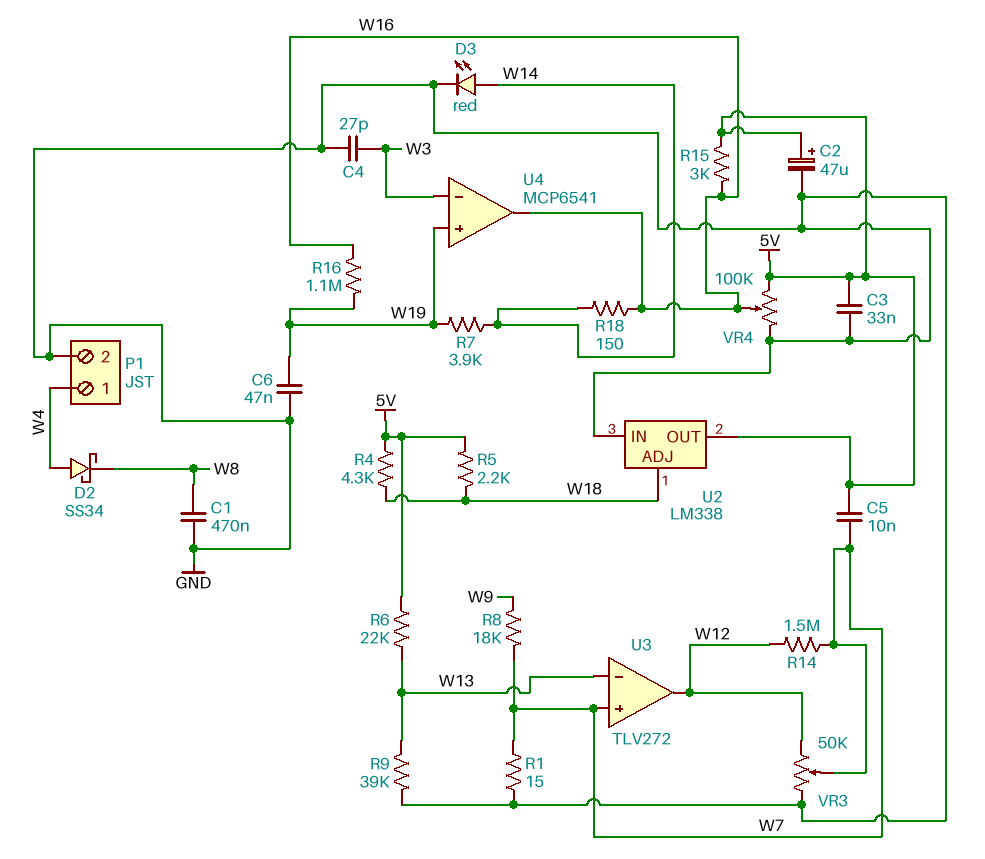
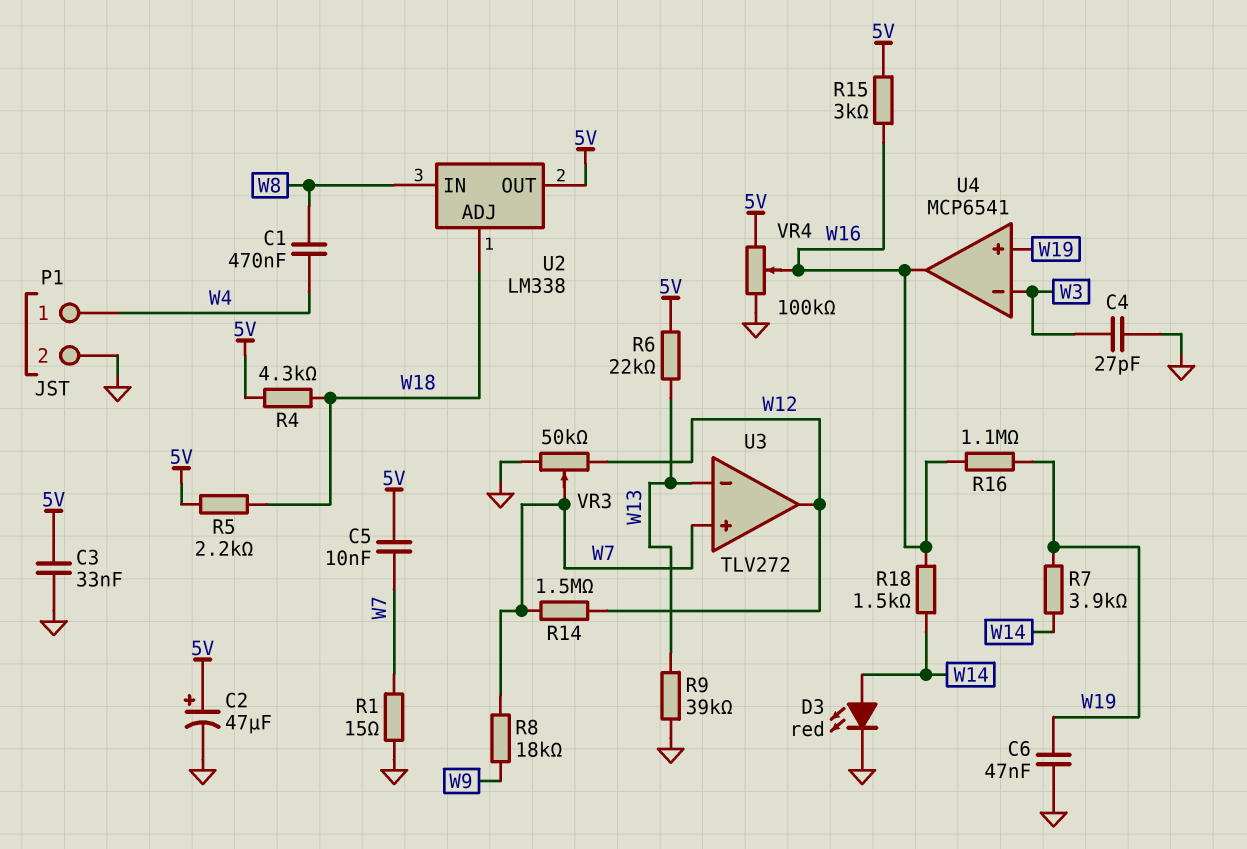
C1: 470nF (GND, W8) -> 470nF (W4, W8)
D2: schottky SS34 (A W4, K W8) -> none
R18: 150 (W14, W16) -> 1.5k (W14, W16)
U2 pin IN: GND -> W8

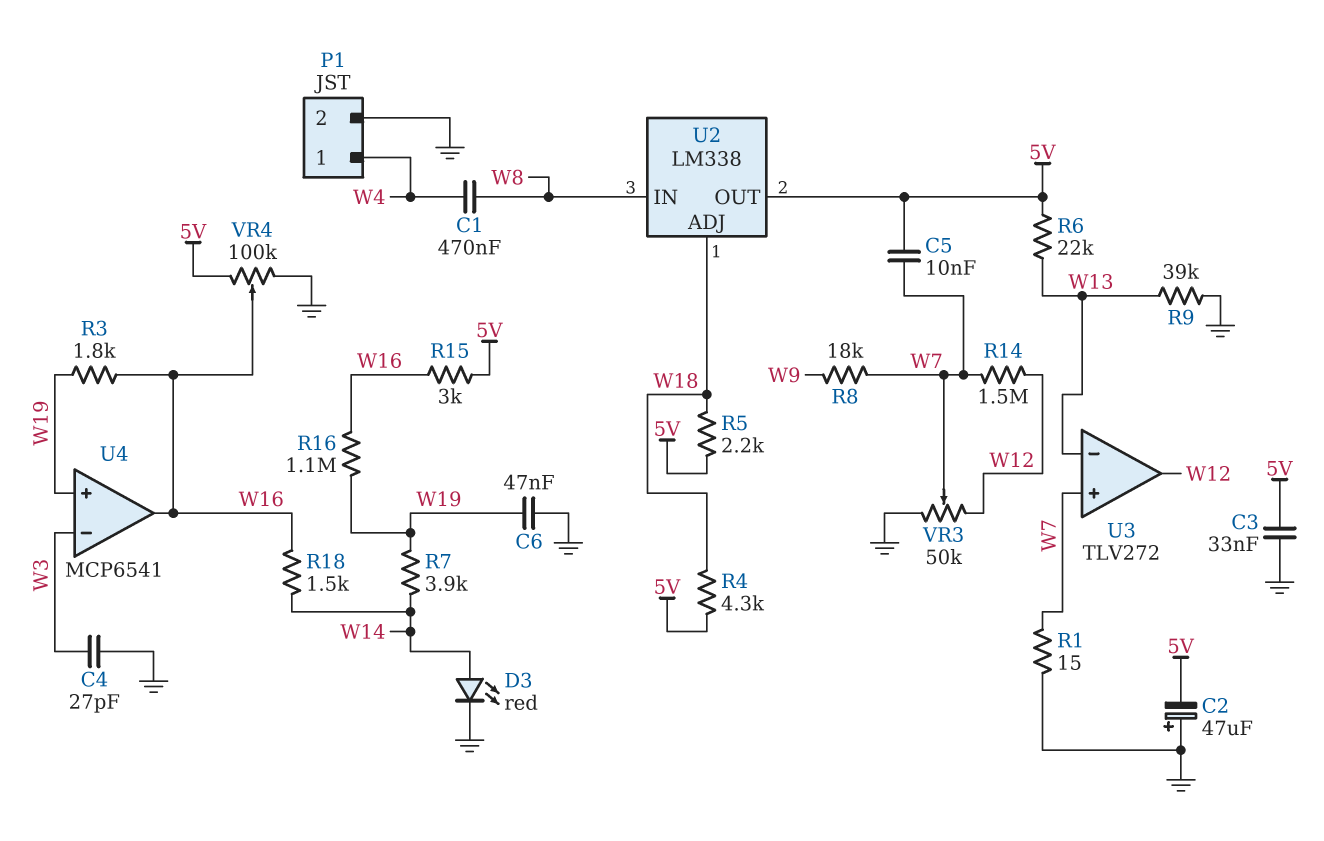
C2: 47uF (plus 5V, minus GND) -> 47uF (plus GND, minus 5V)
R3: none -> 1.8k (W16, W19)

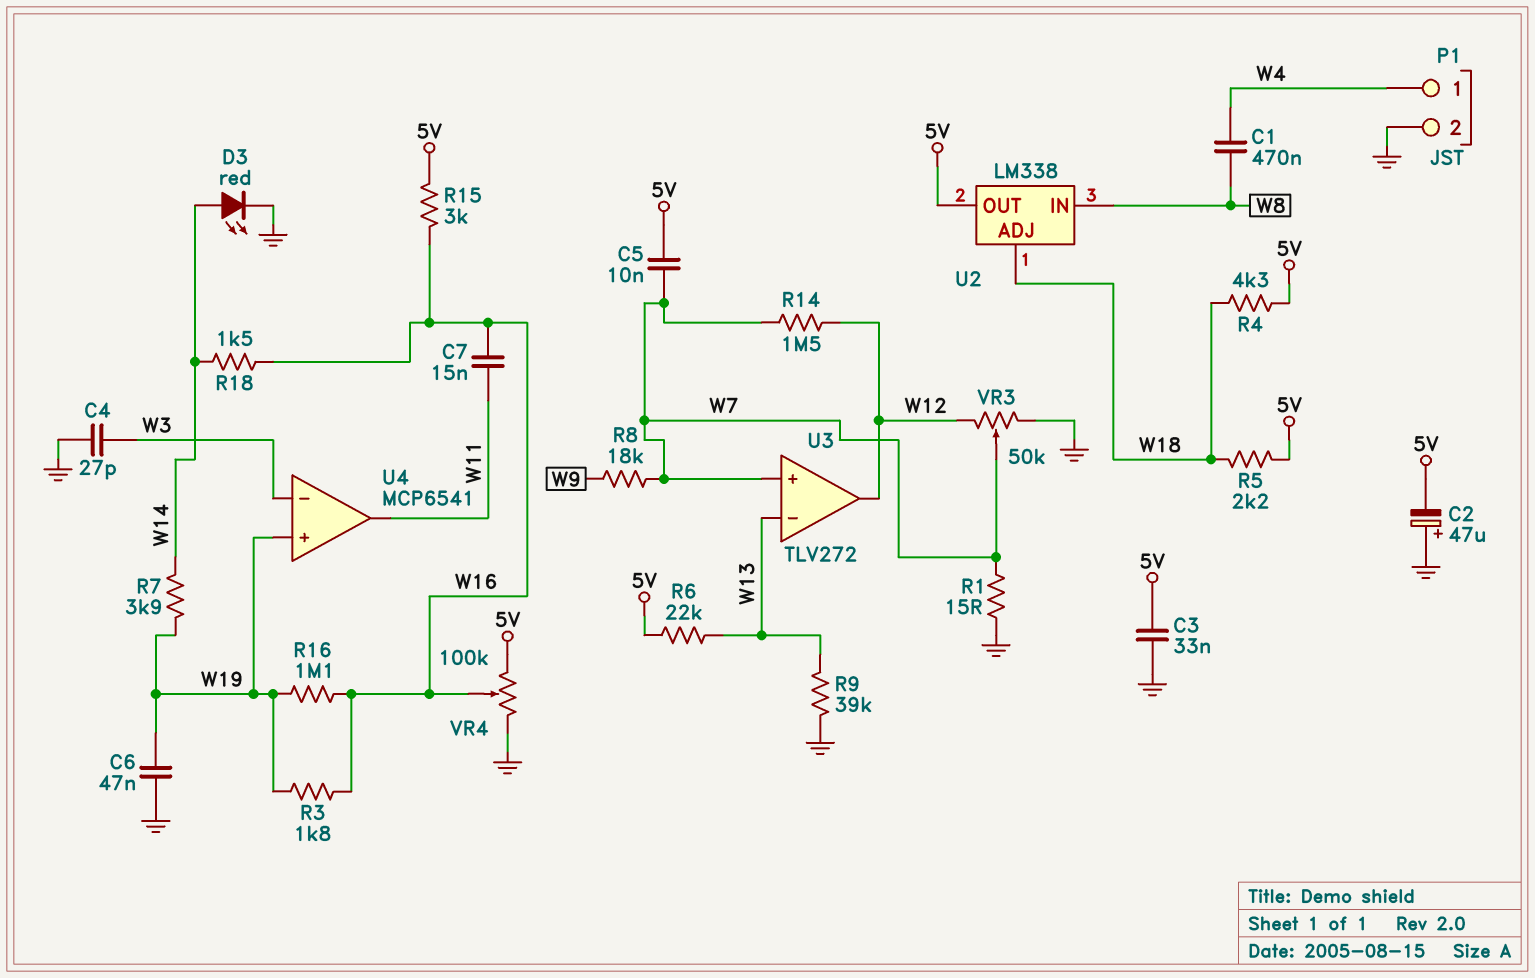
C7: none -> 15nF (W11, W16)
U4 pin out: W16 -> W11

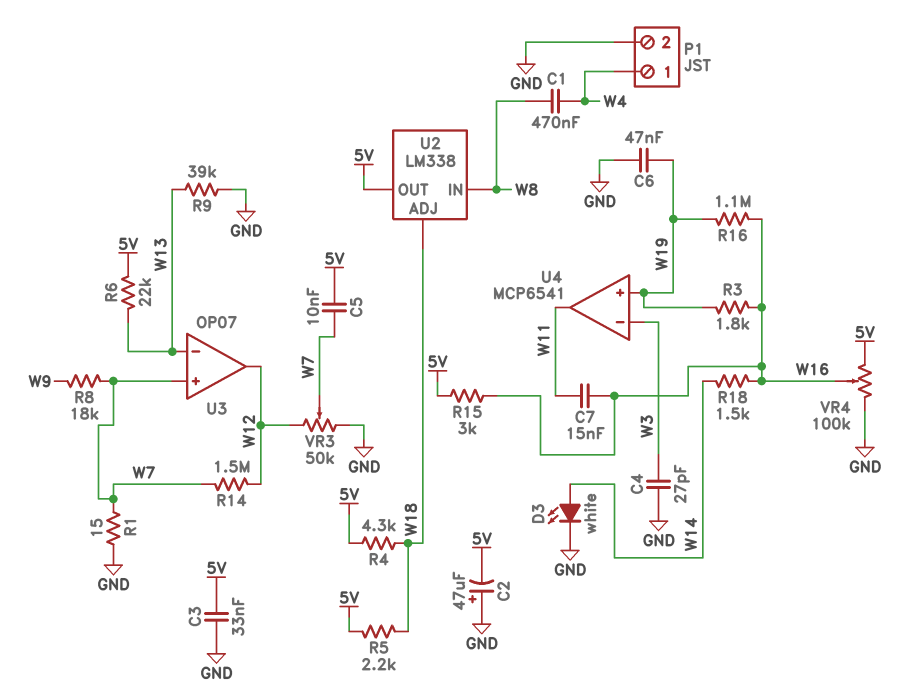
D3: LED red (A W14, K GND) -> LED white (A W14, K GND)
R7: 3.9k (W14, W19) -> none
U3: TLV272 -> OP07

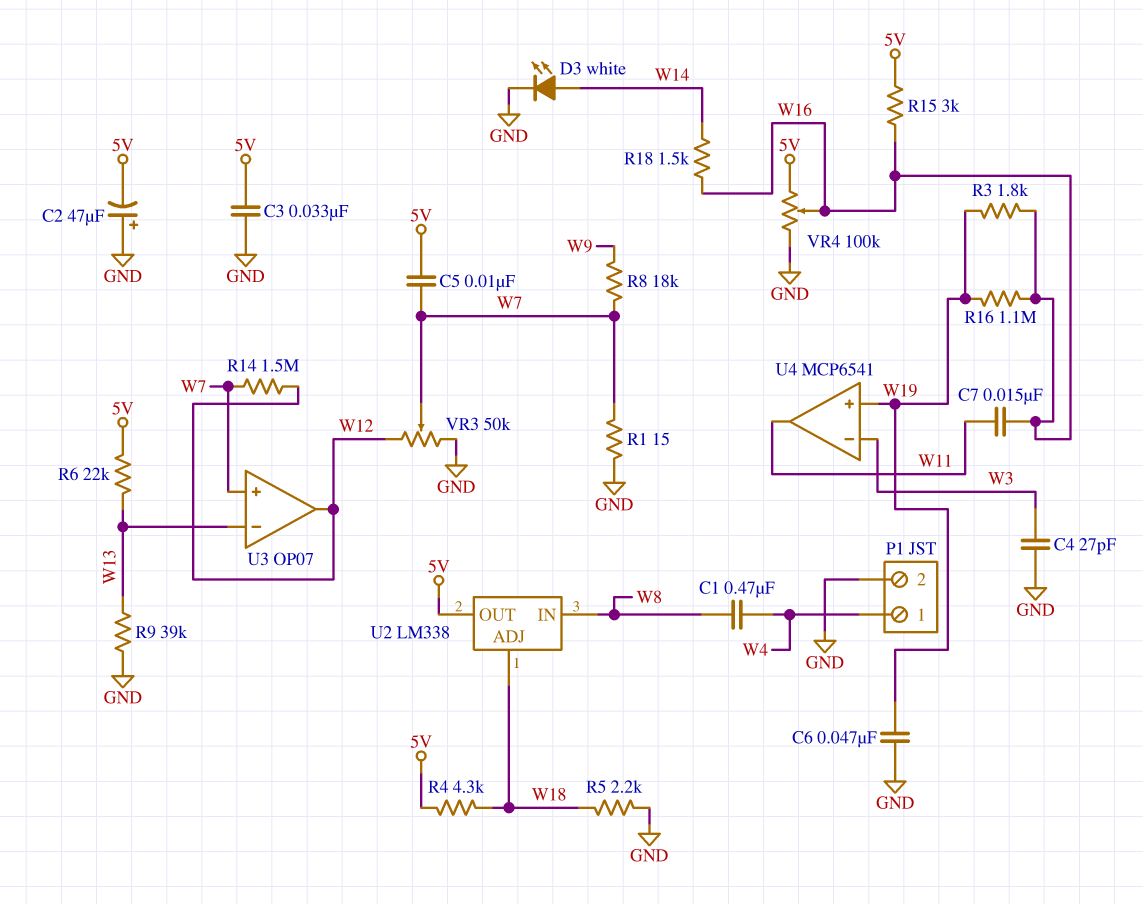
R5: 2.2k (5V, W18) -> 2.2k (GND, W18)

